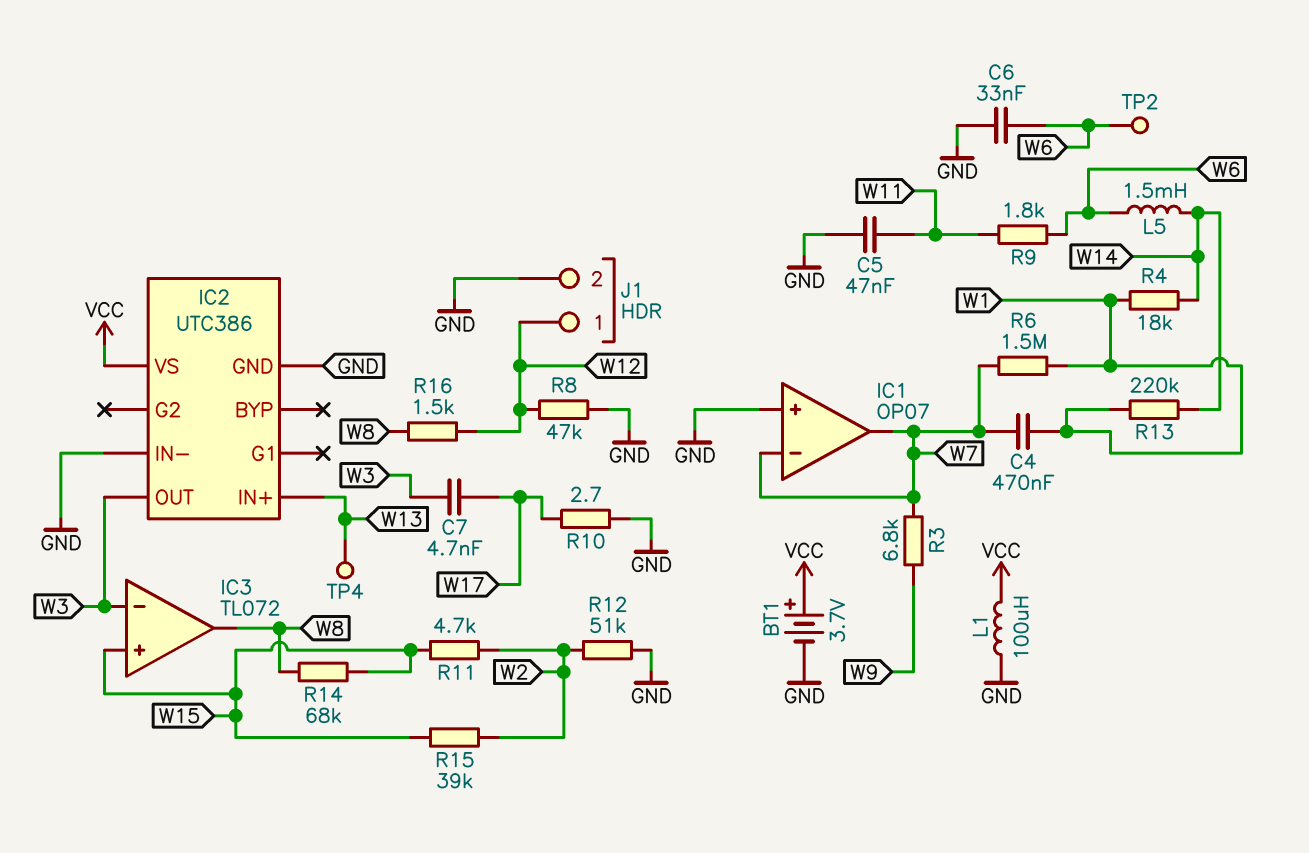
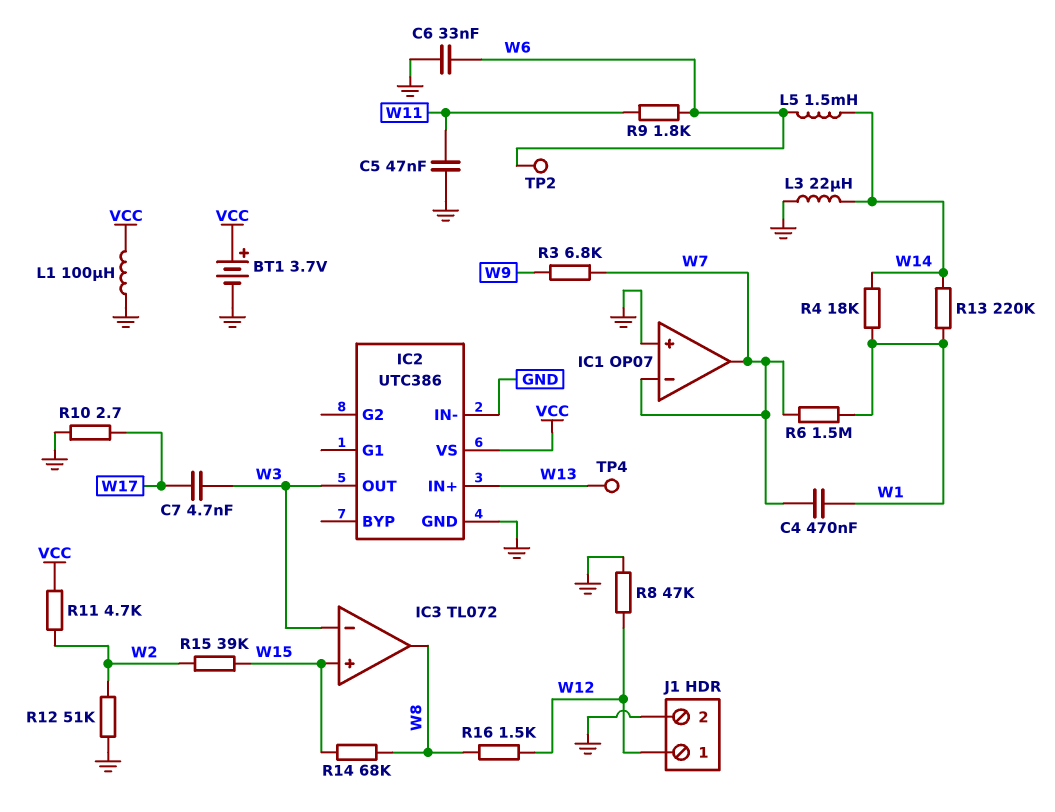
L3: none -> 22uH (GND, W14)
R11: 4.7k (W2, W15) -> 4.7k (VCC, W2)

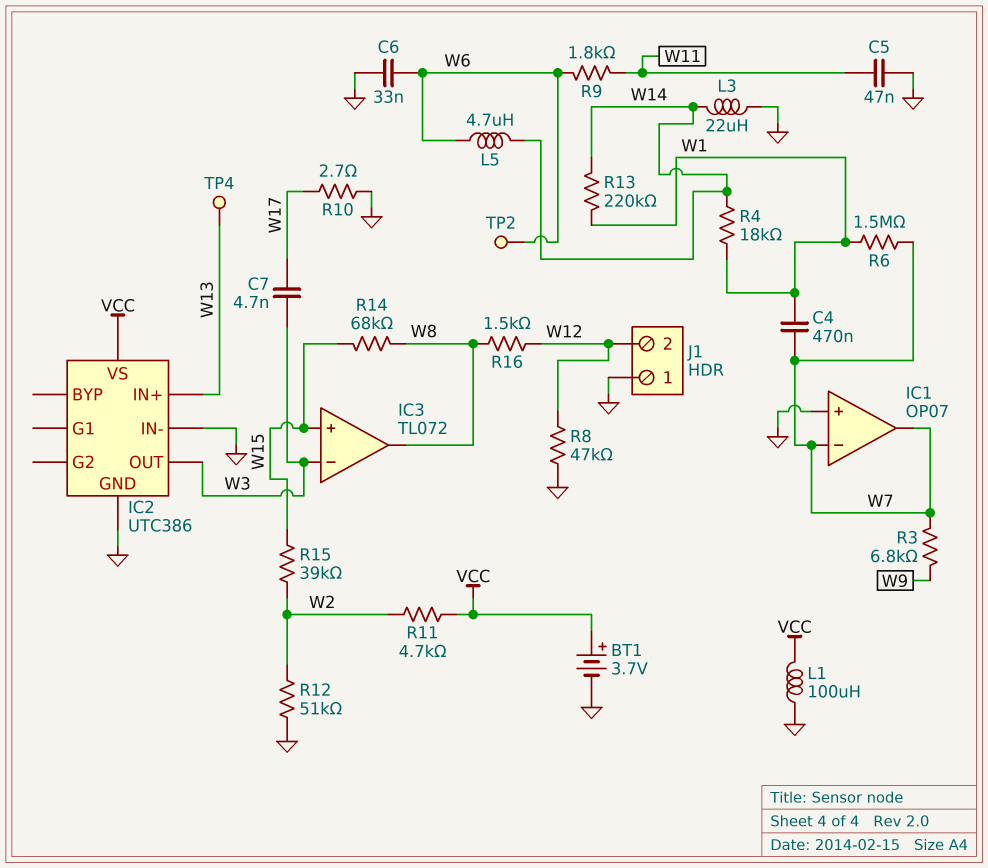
J1 pin 1: W12 -> GND
J1 pin 2: GND -> W12
L5: 1.5mH (W6, W14) -> 4.7uH (W6, W14)

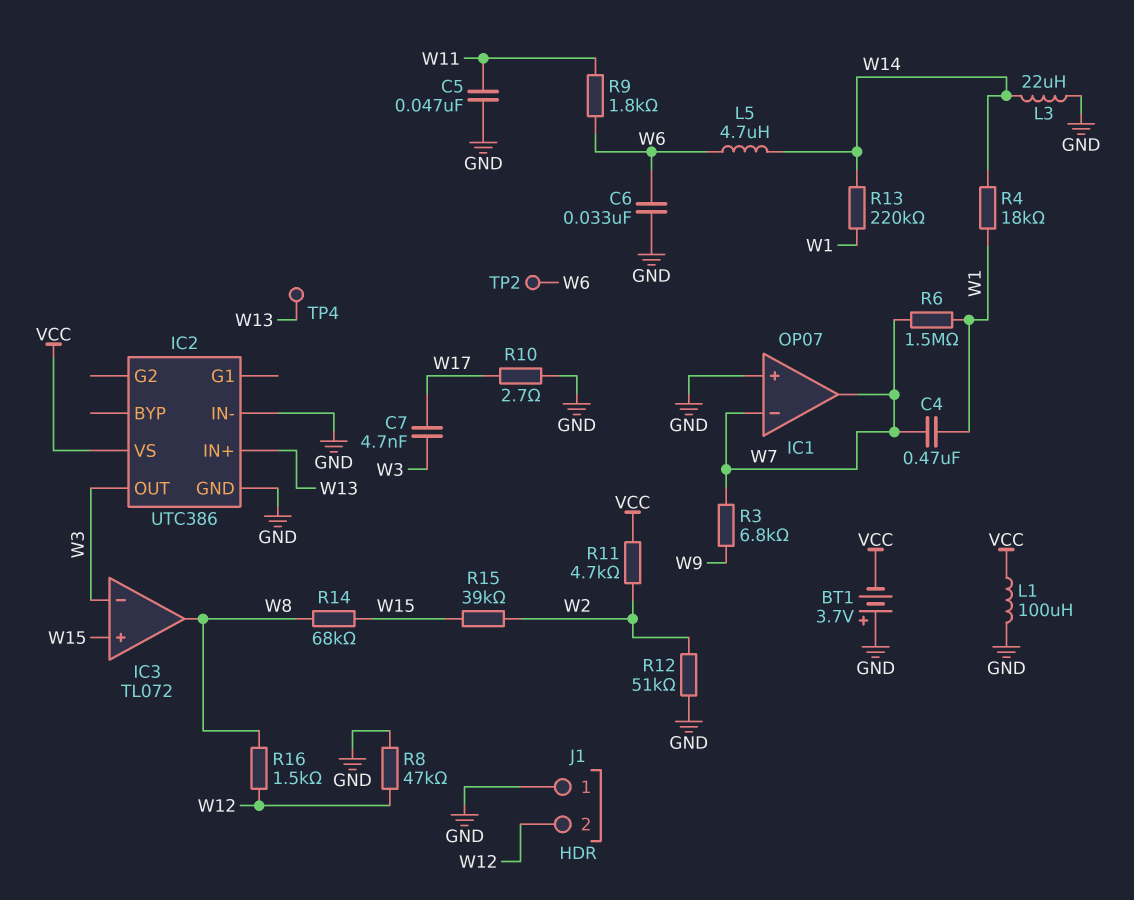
BT1: 3.7V (plus VCC, minus GND) -> 3.7V (plus GND, minus VCC)

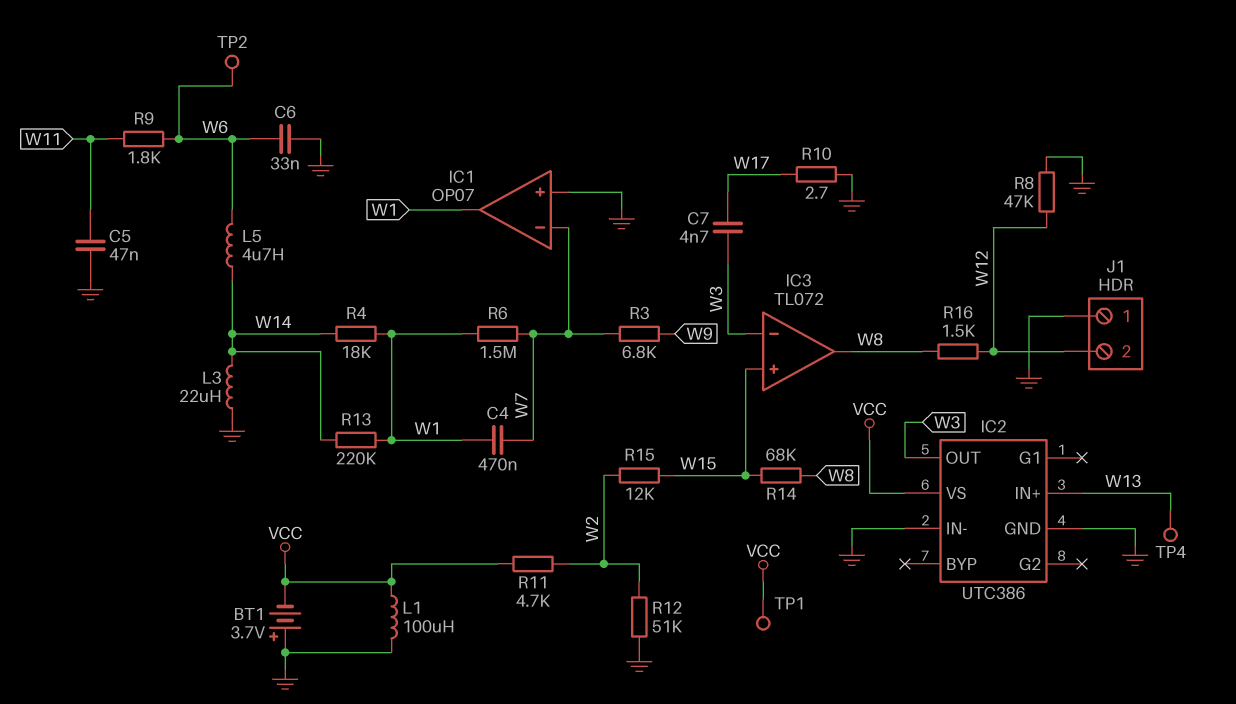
IC1 pin out: W7 -> W1
R15: 39k (W2, W15) -> 12k (W2, W15)
TP1: none -> test point (VCC)

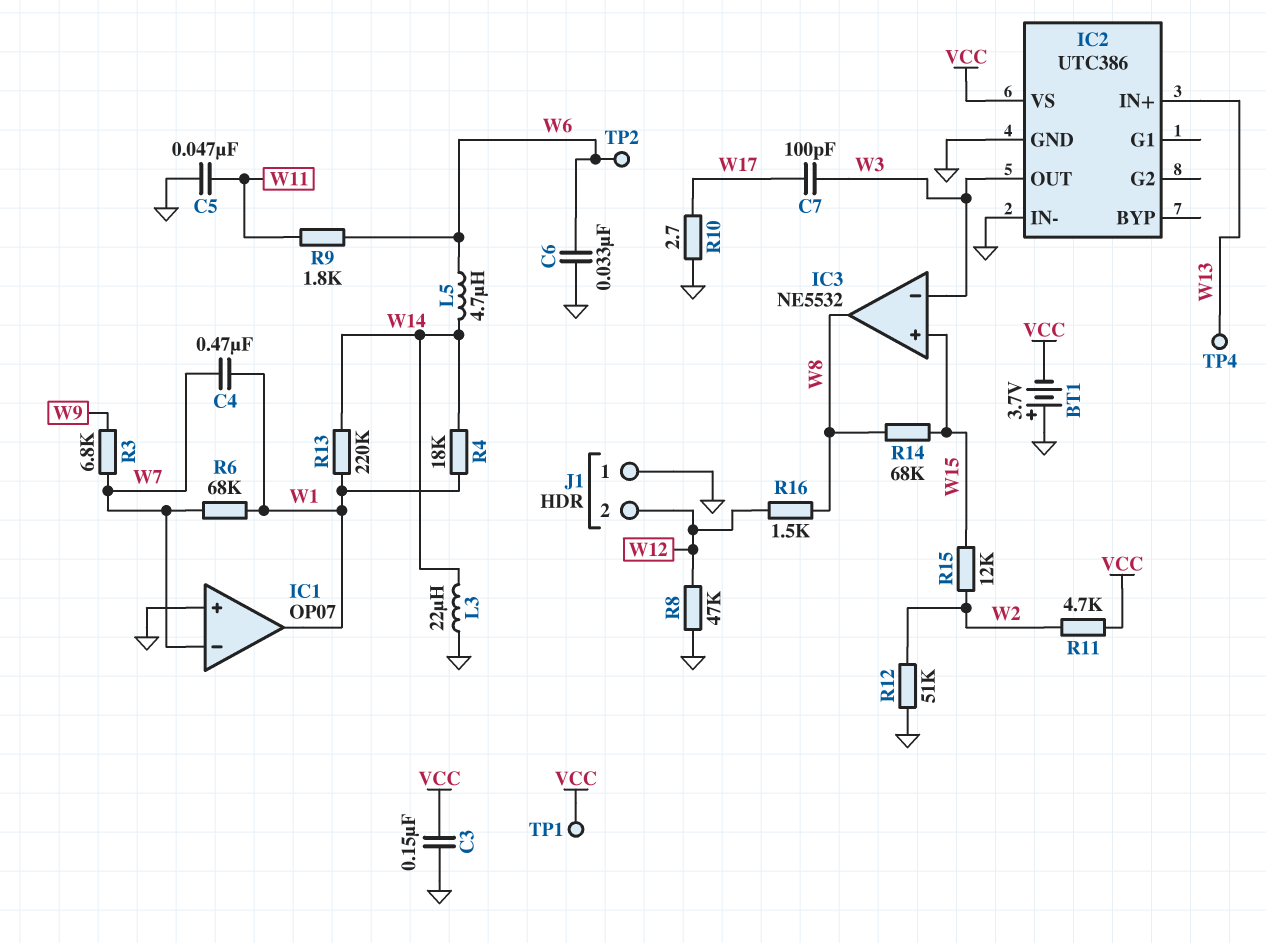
C3: none -> 150nF (GND, VCC)
C7: 4.7nF (W3, W17) -> 100pF (W3, W17)
IC3: TL072 -> NE5532
L1: 100uH (GND, VCC) -> none
R6: 1.5M (W1, W7) -> 68k (W1, W7)

